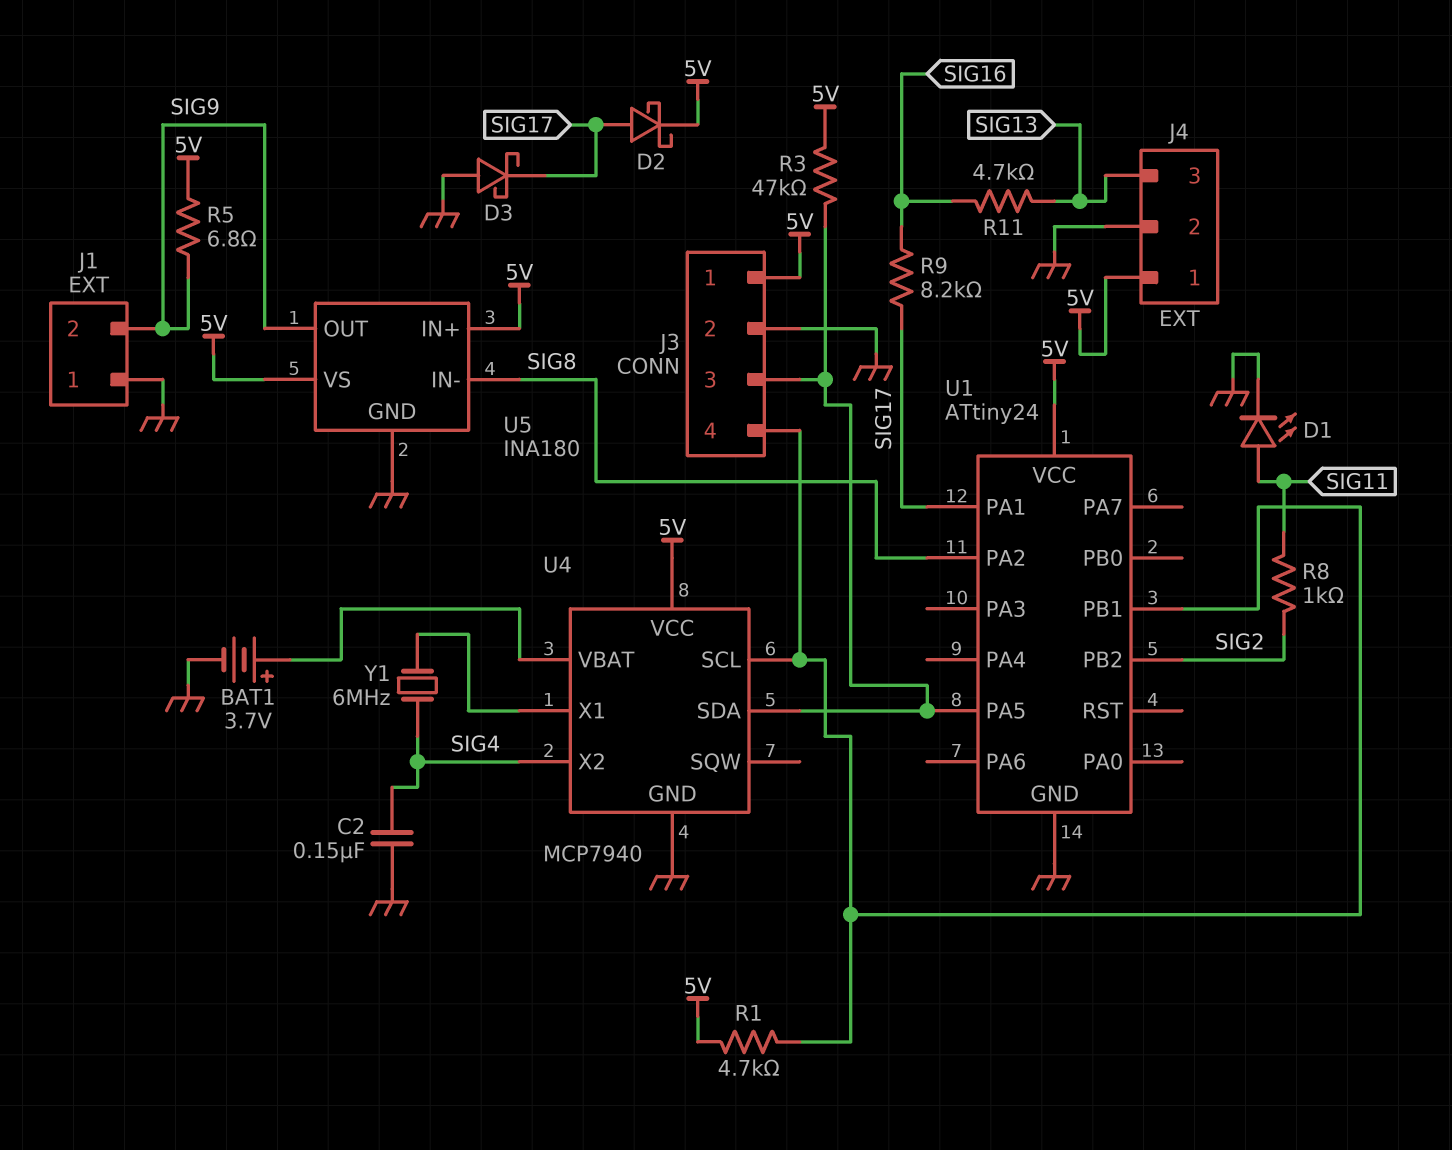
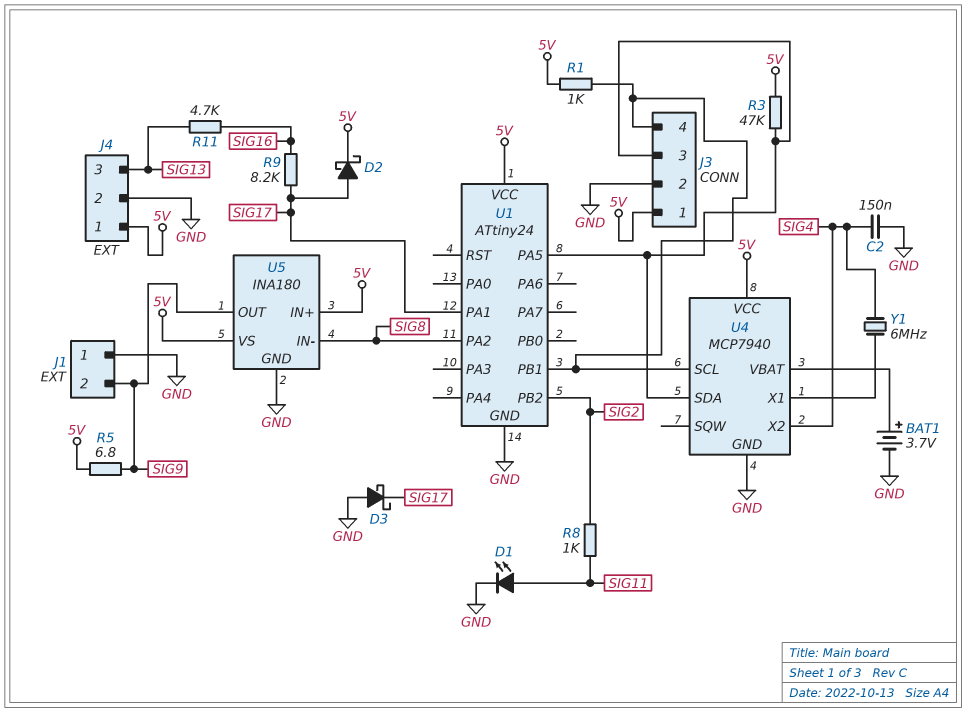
R1: 4.7k (5V, J3/4) -> 1k (5V, J3/4)

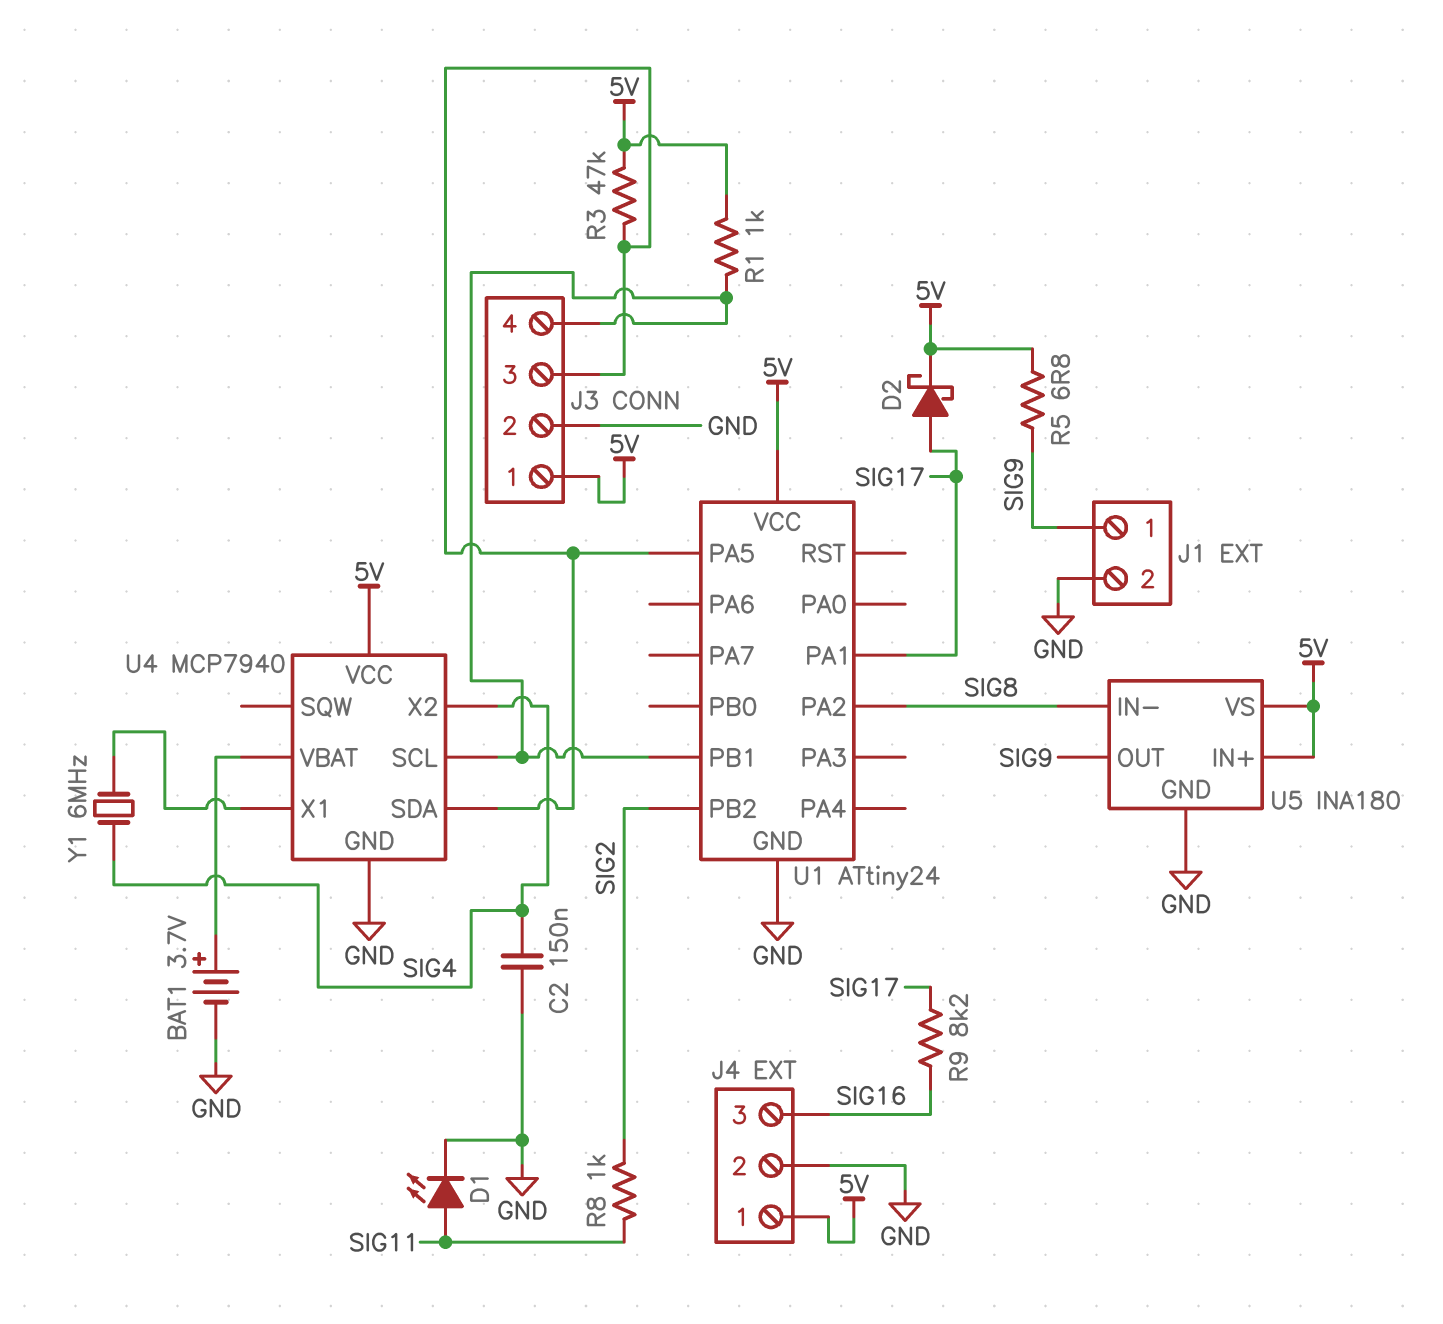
D3: schottky (A GND, K SIG17) -> none
J1 pin 1: GND -> SIG9
J1 pin 2: SIG9 -> GND
J4 pin 3: SIG13 -> SIG16
R11: 4.7k (SIG13, SIG16) -> none

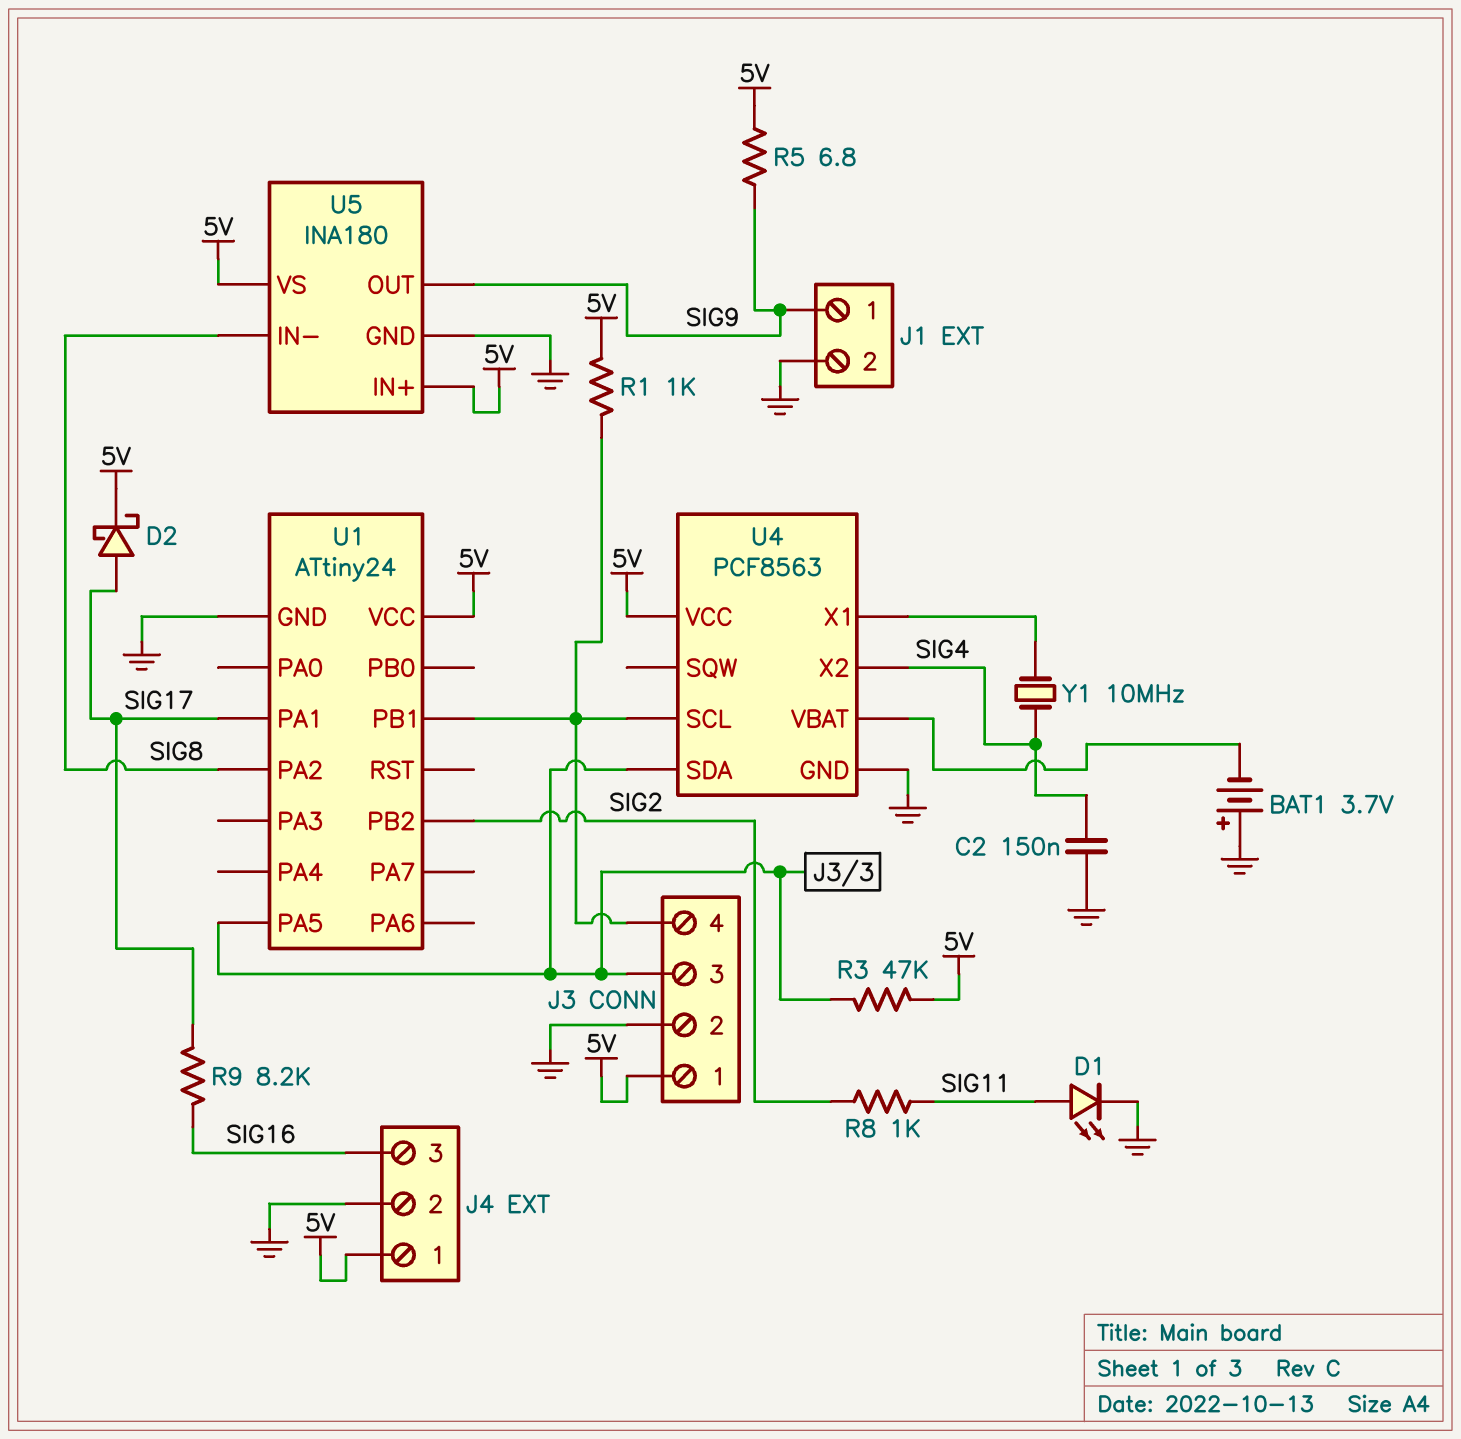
BAT1: 3.7V (plus U4/VBAT, minus GND) -> 3.7V (plus GND, minus U4/VBAT)
U4: MCP7940 -> PCF8563
Y1: 6MHz (SIG4, U4/X1) -> 10MHz (SIG4, U4/X1)

